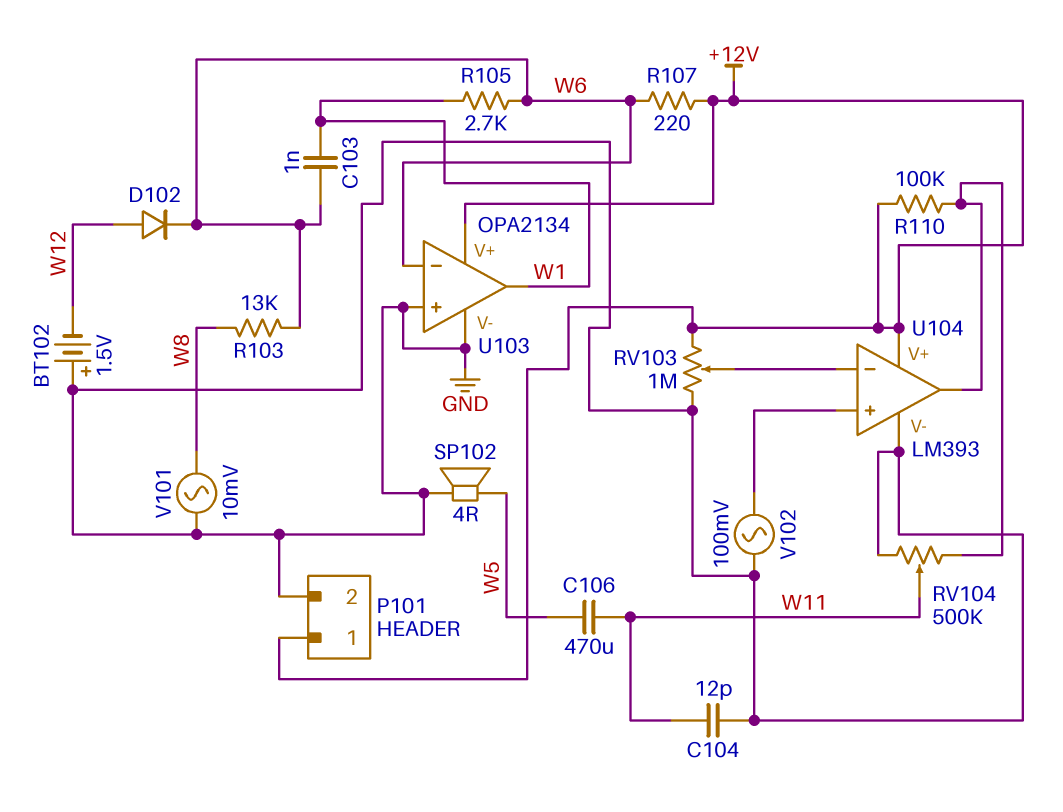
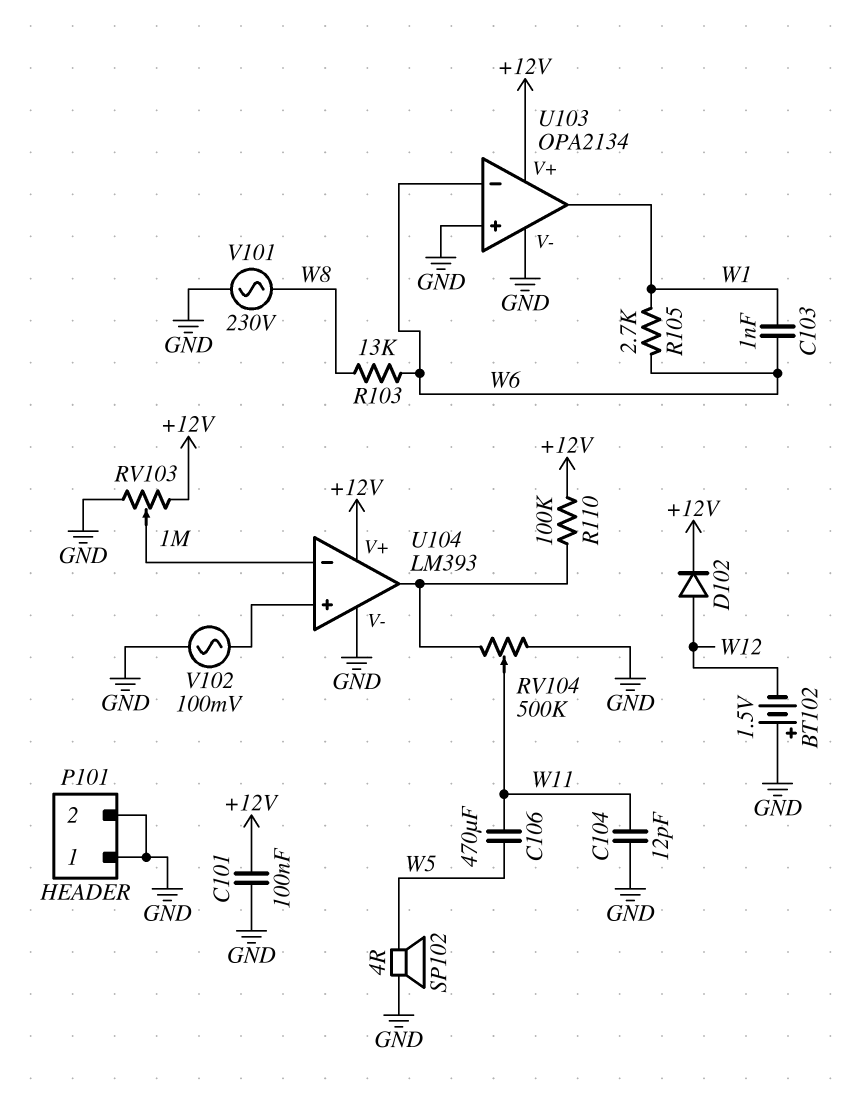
C101: none -> 100nF (+12V, GND)
D102: diode (A W12, K W6) -> diode (A W12, K +12V)
P101 pin 1: +12V -> GND
R107: 220 (+12V, W6) -> none
V101: AC 10mV (GND, W8) -> AC 230V (GND, W8)

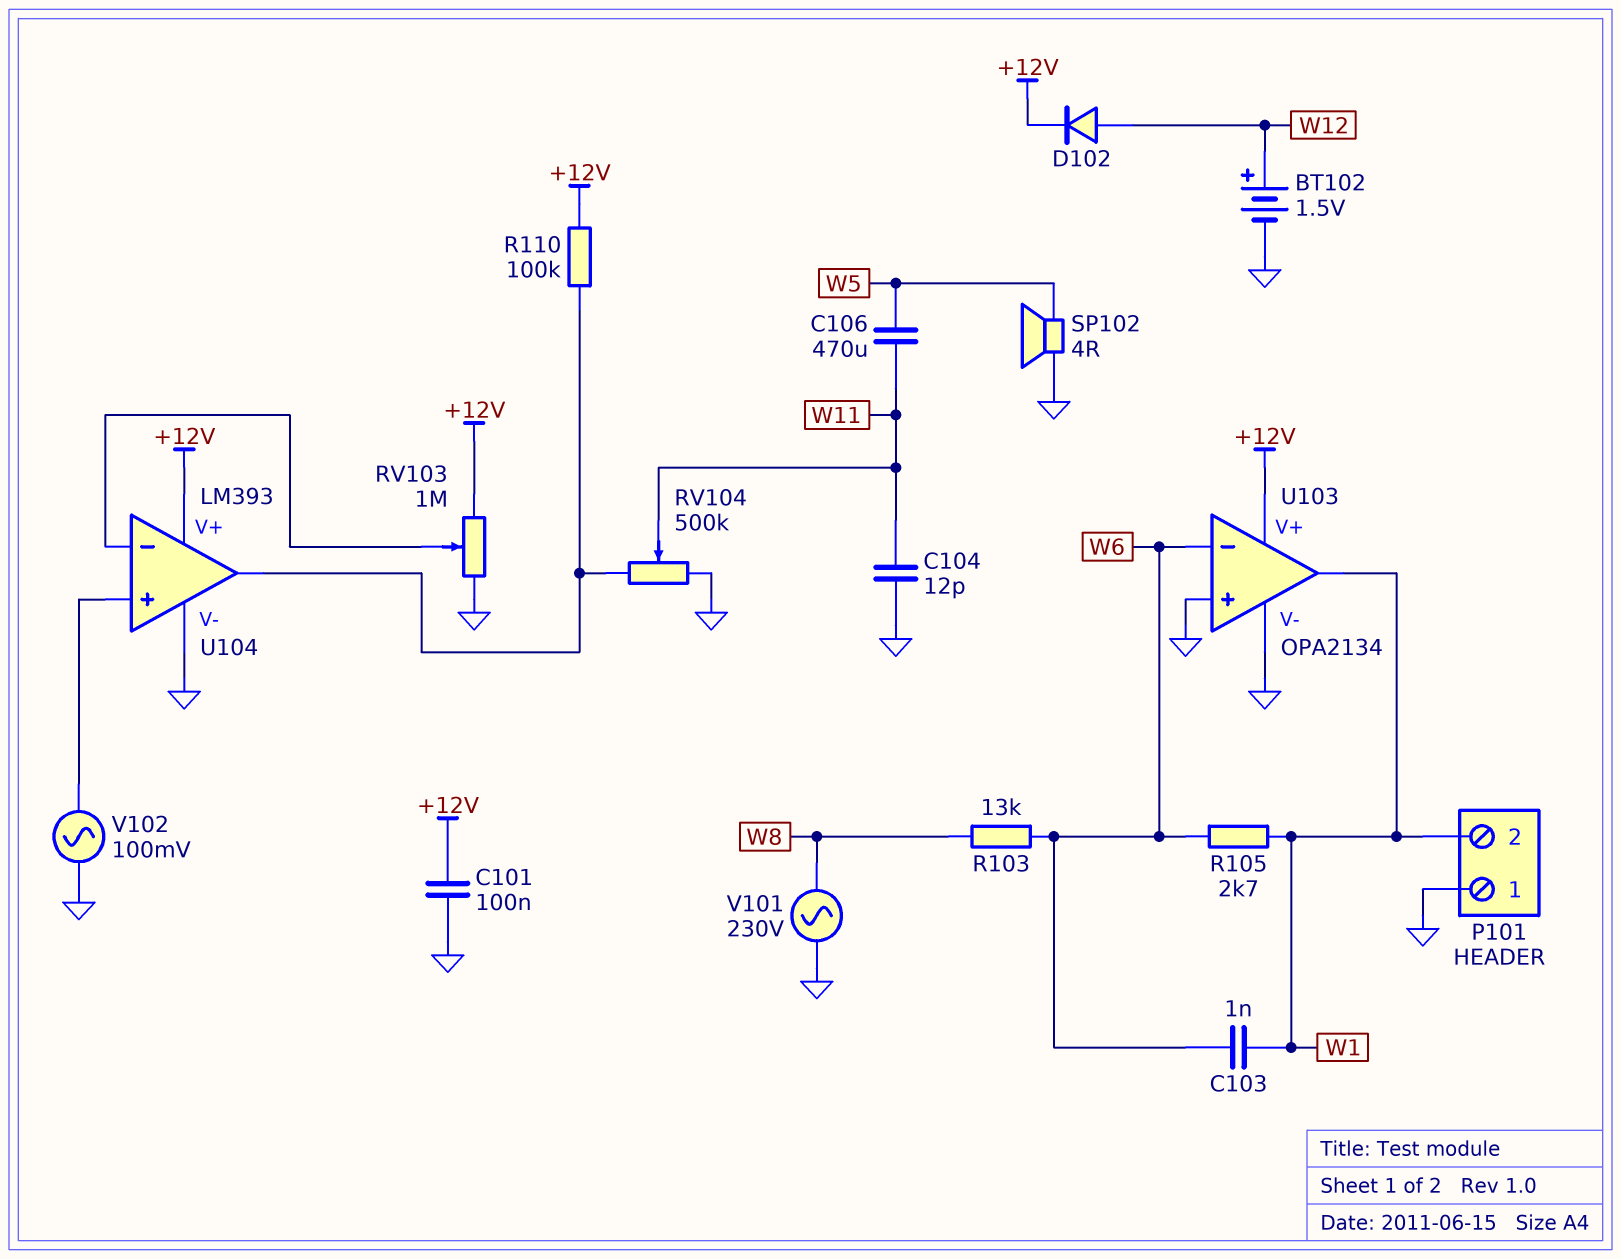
BT102: 1.5V (plus GND, minus W12) -> 1.5V (plus W12, minus GND)
P101 pin 2: GND -> W1

